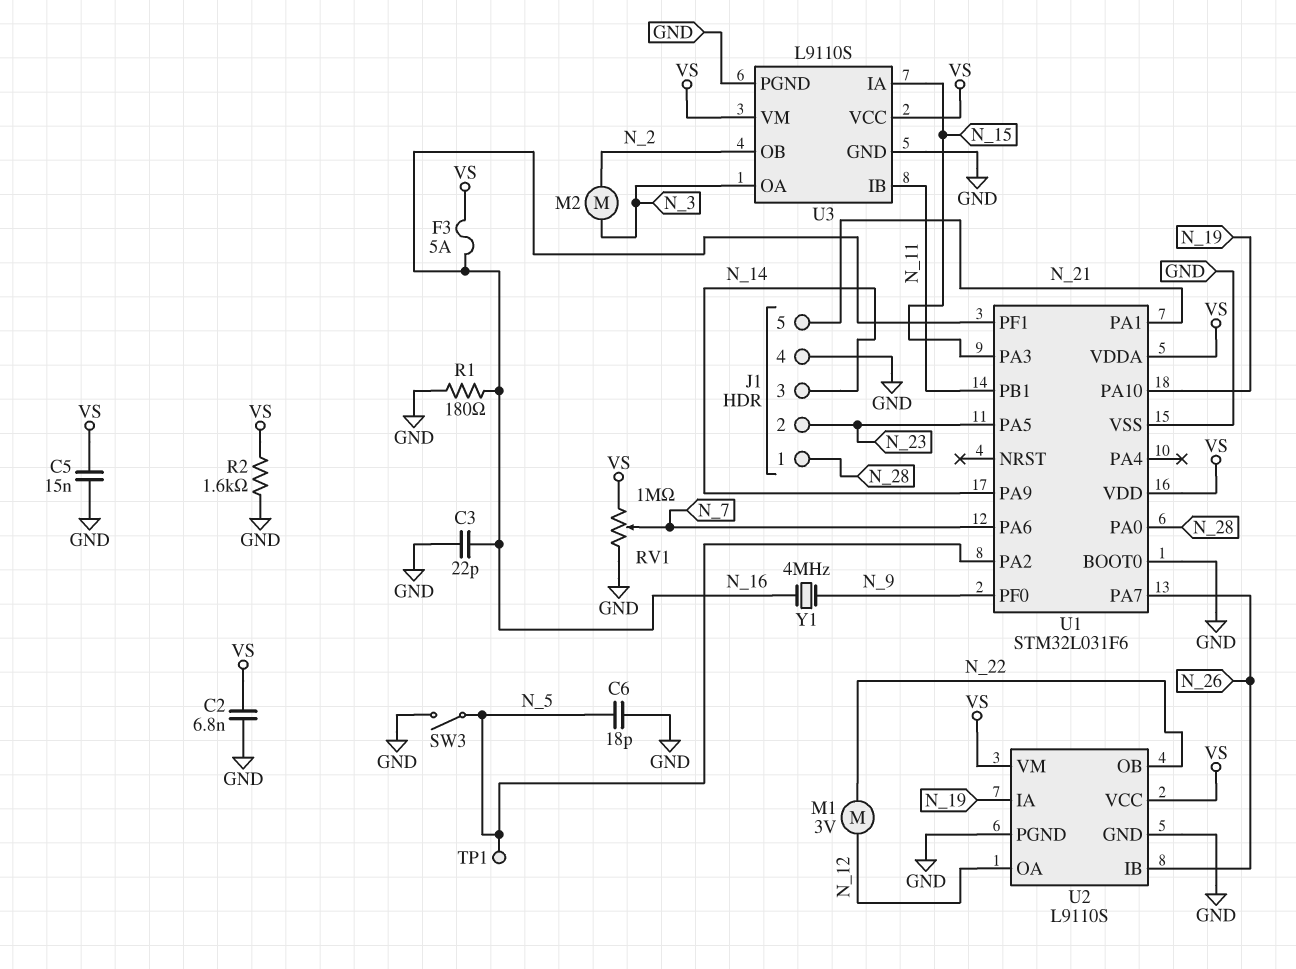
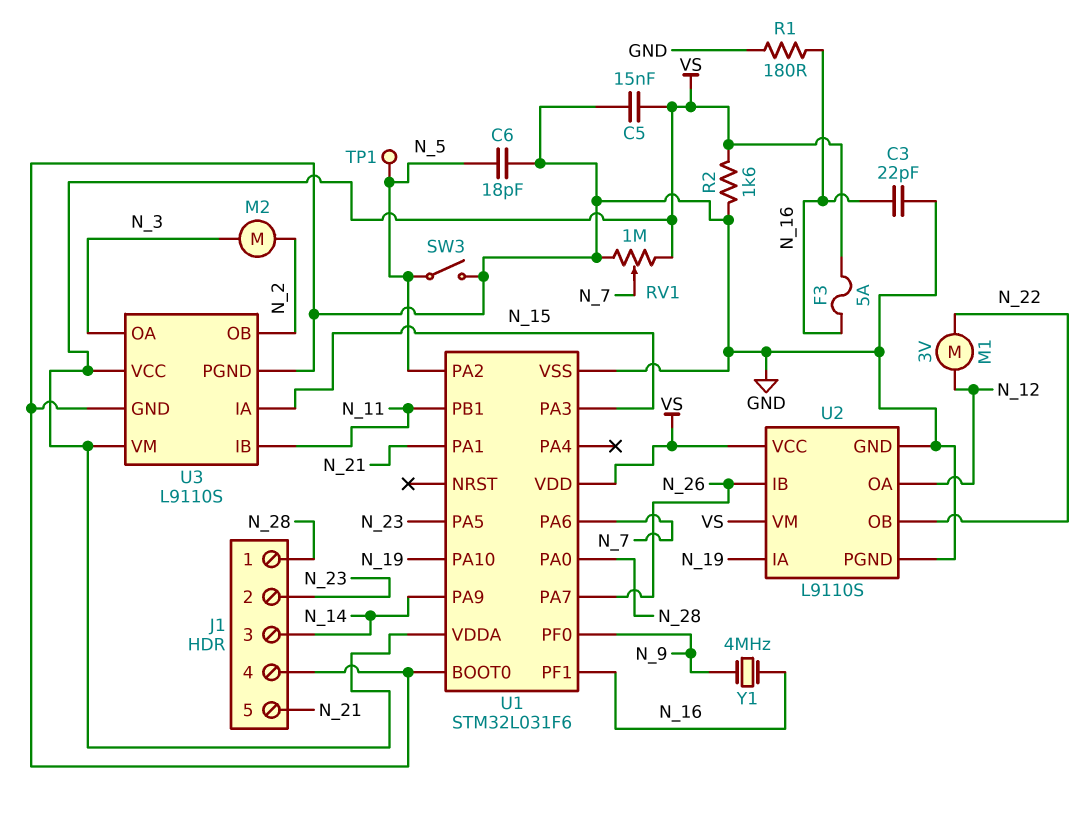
C2: 6.8nF (GND, VS) -> none

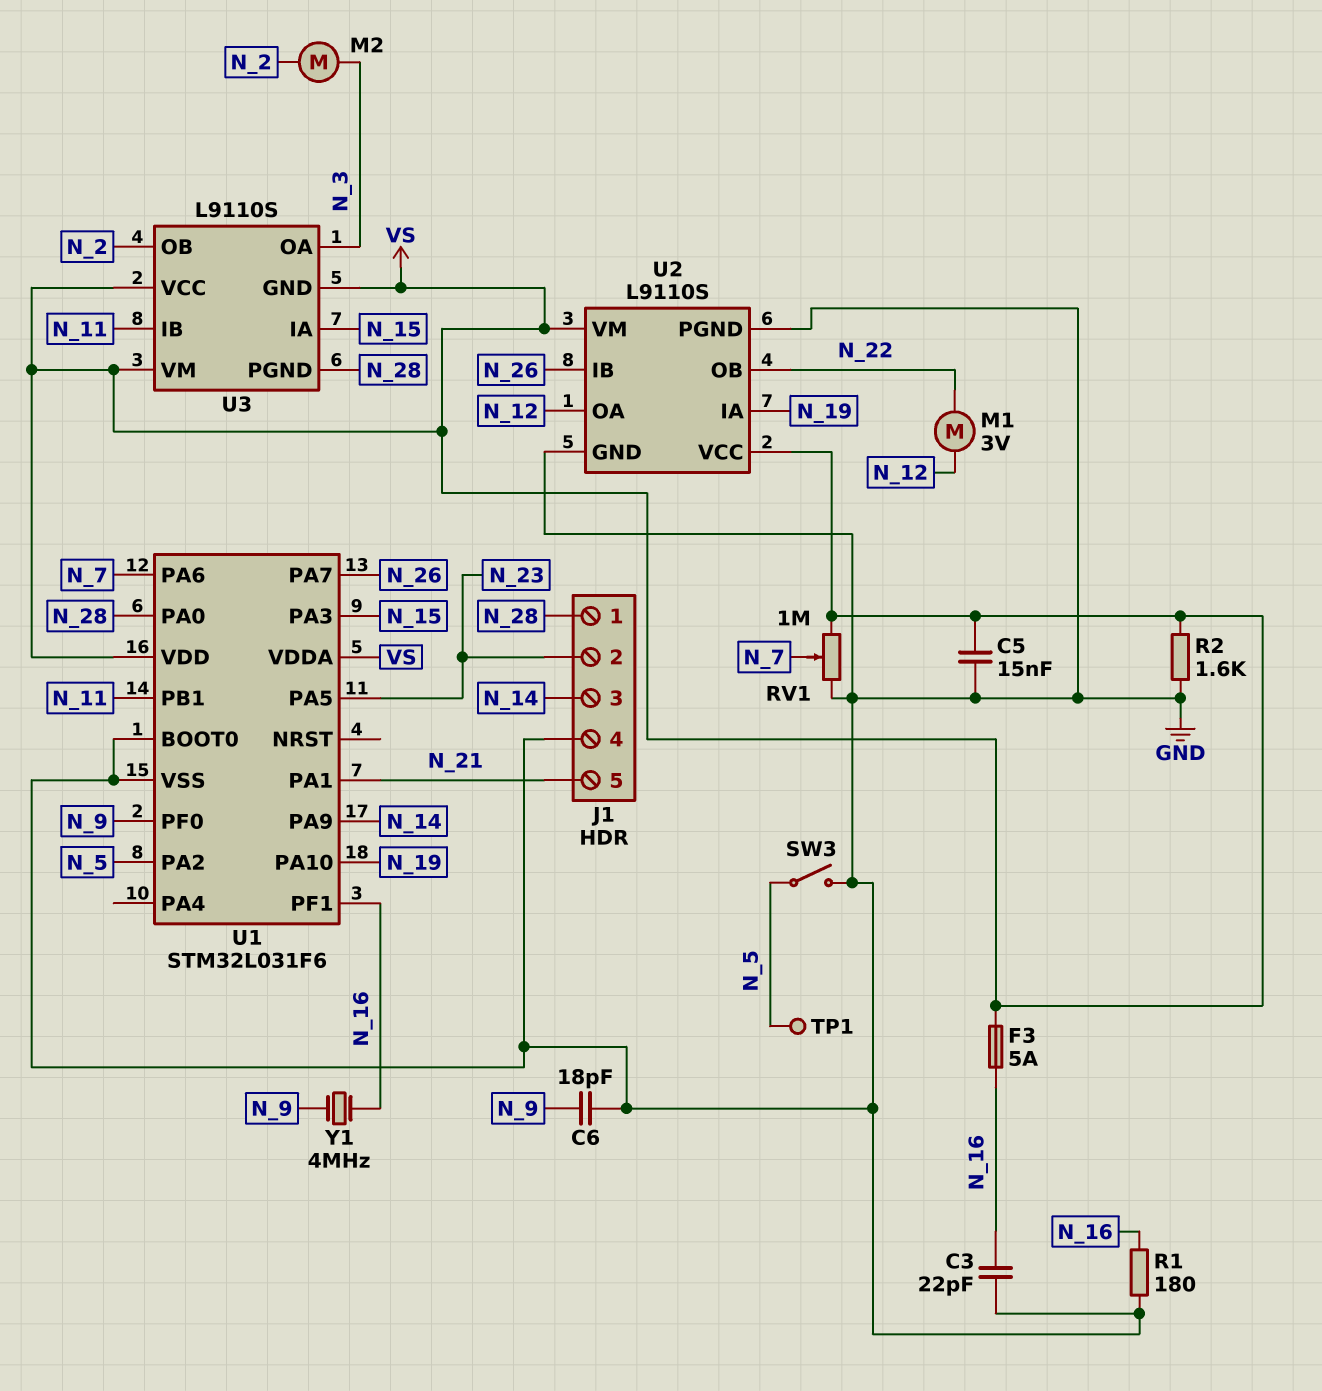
C6: 18pF (GND, N_5) -> 18pF (GND, N_9)
U3 pin GND: GND -> VS
U3 pin PGND: GND -> N_28

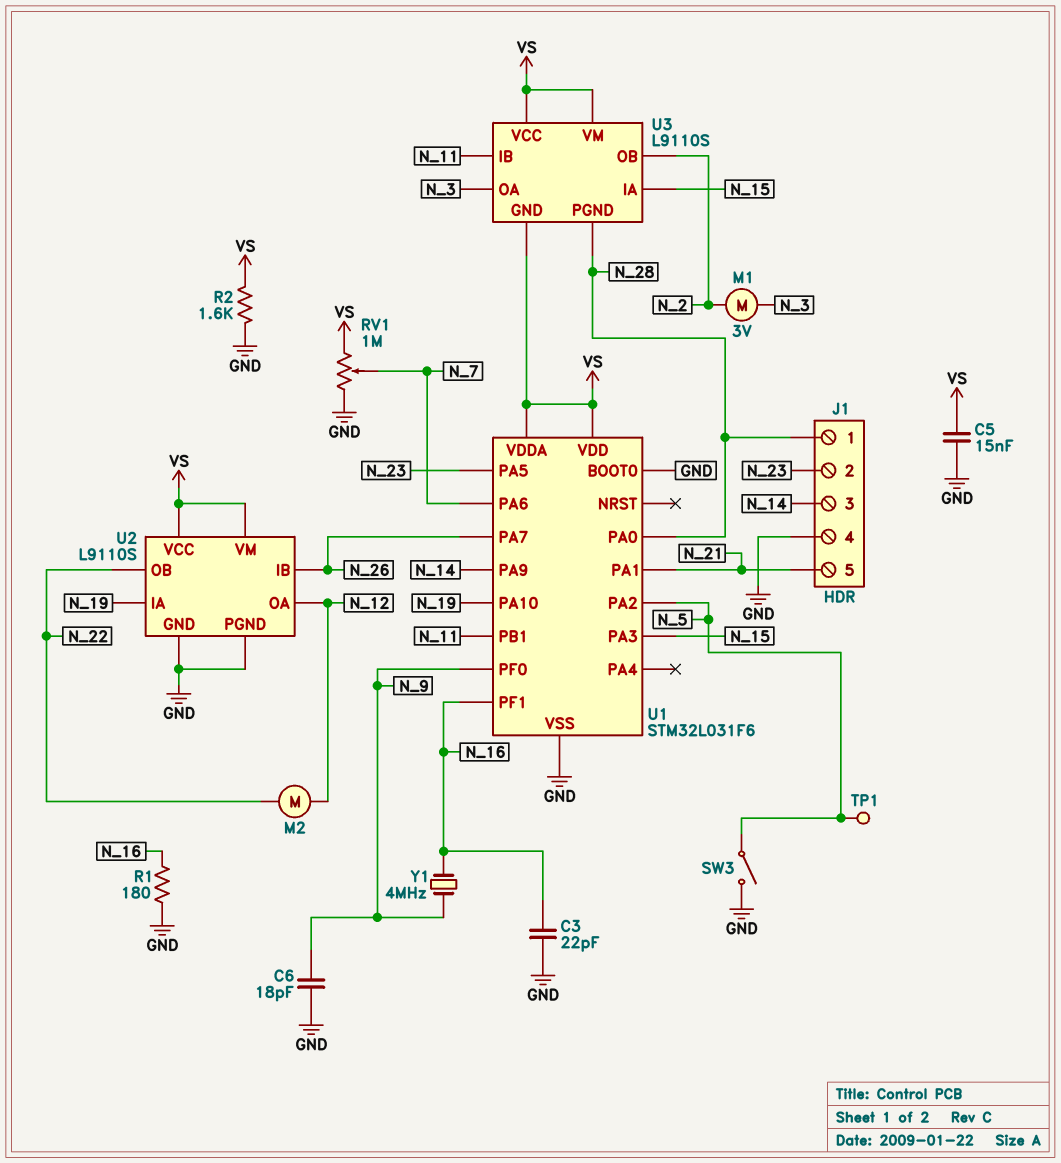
F3: 5A (N_16, VS) -> none
M1: motor 3V (N_12, N_22) -> motor 3V (N_2, N_3)
M2: motor (N_2, N_3) -> motor (N_12, N_22)

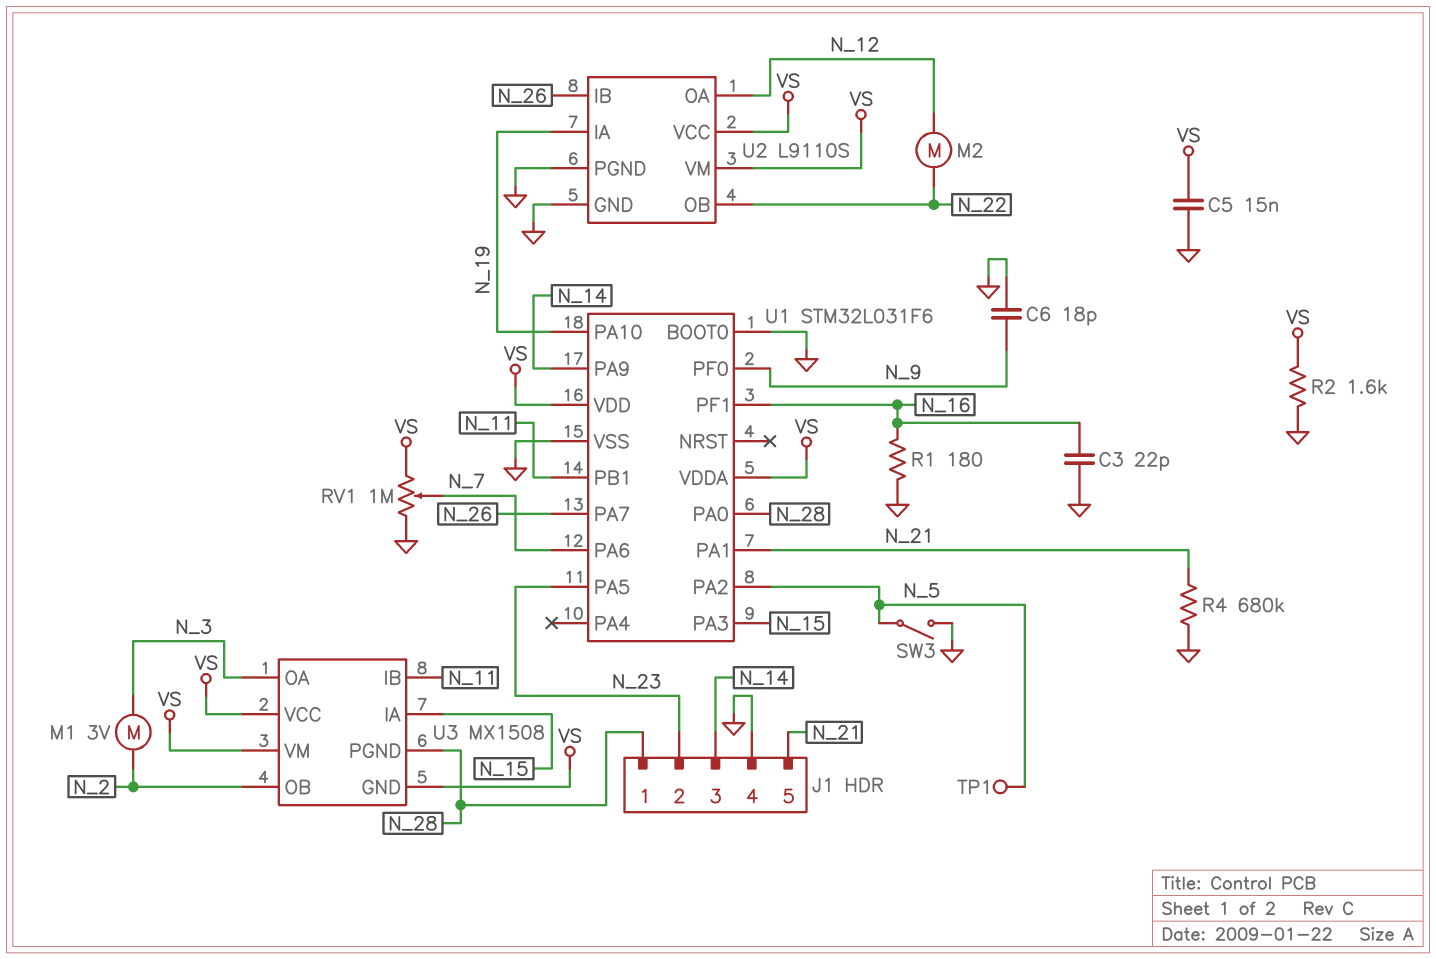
R4: none -> 680k (GND, N_21)
U3: L9110S -> MX1508
Y1: 4MHz (N_9, N_16) -> none

